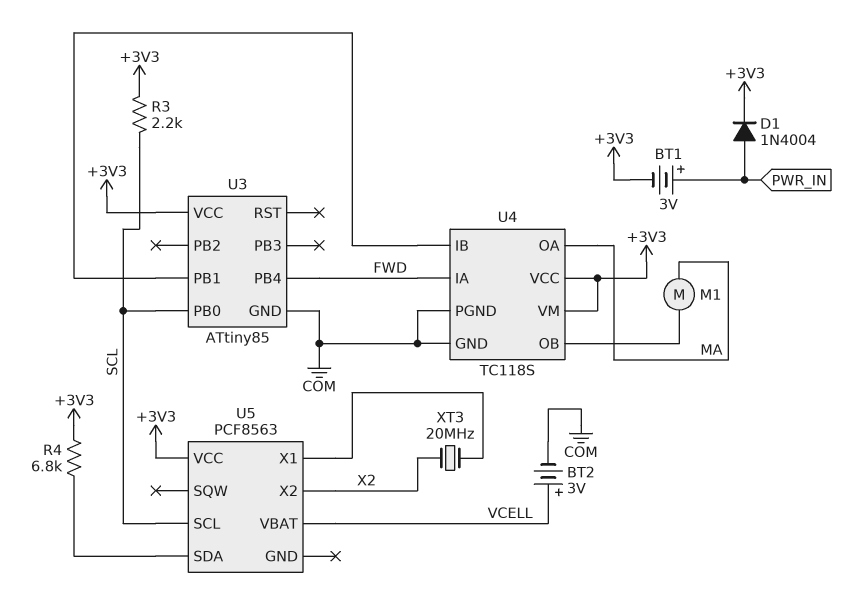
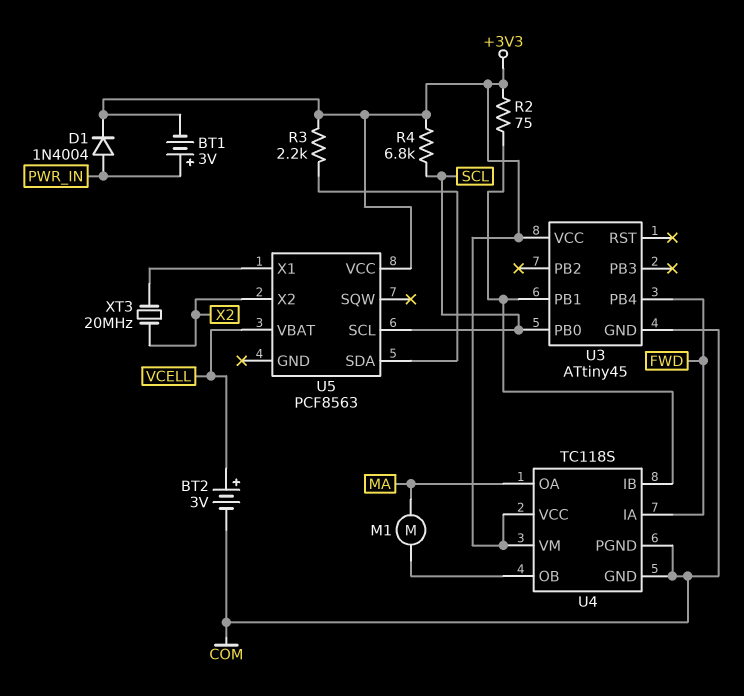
R2: none -> 75 (+3V3, U3/PB1)
R3: 2.2k (+3V3, SCL) -> 2.2k (+3V3, U5/SDA)
R4: 6.8k (+3V3, U5/SDA) -> 6.8k (+3V3, SCL)
U3: ATtiny85 -> ATtiny45

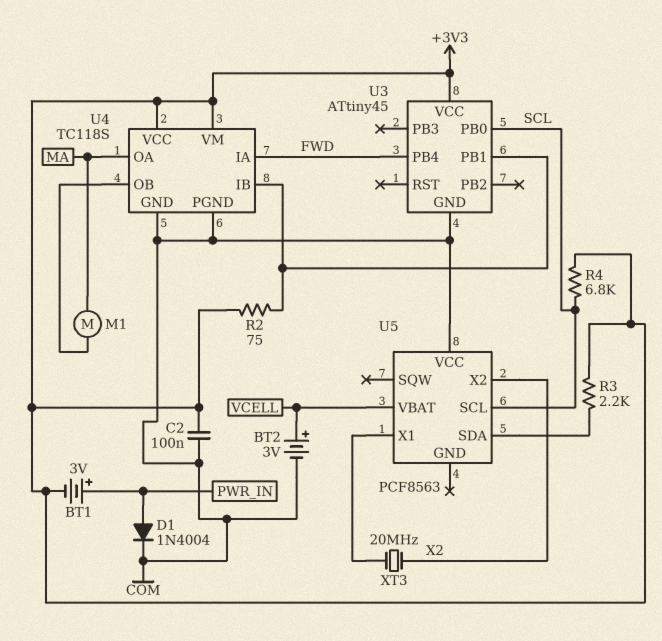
C2: none -> 100nF (+3V3, COM)
D1: diode 1N4004 (A PWR_IN, K +3V3) -> diode 1N4004 (A PWR_IN, K COM)
U5 pin VCC: +3V3 -> COM

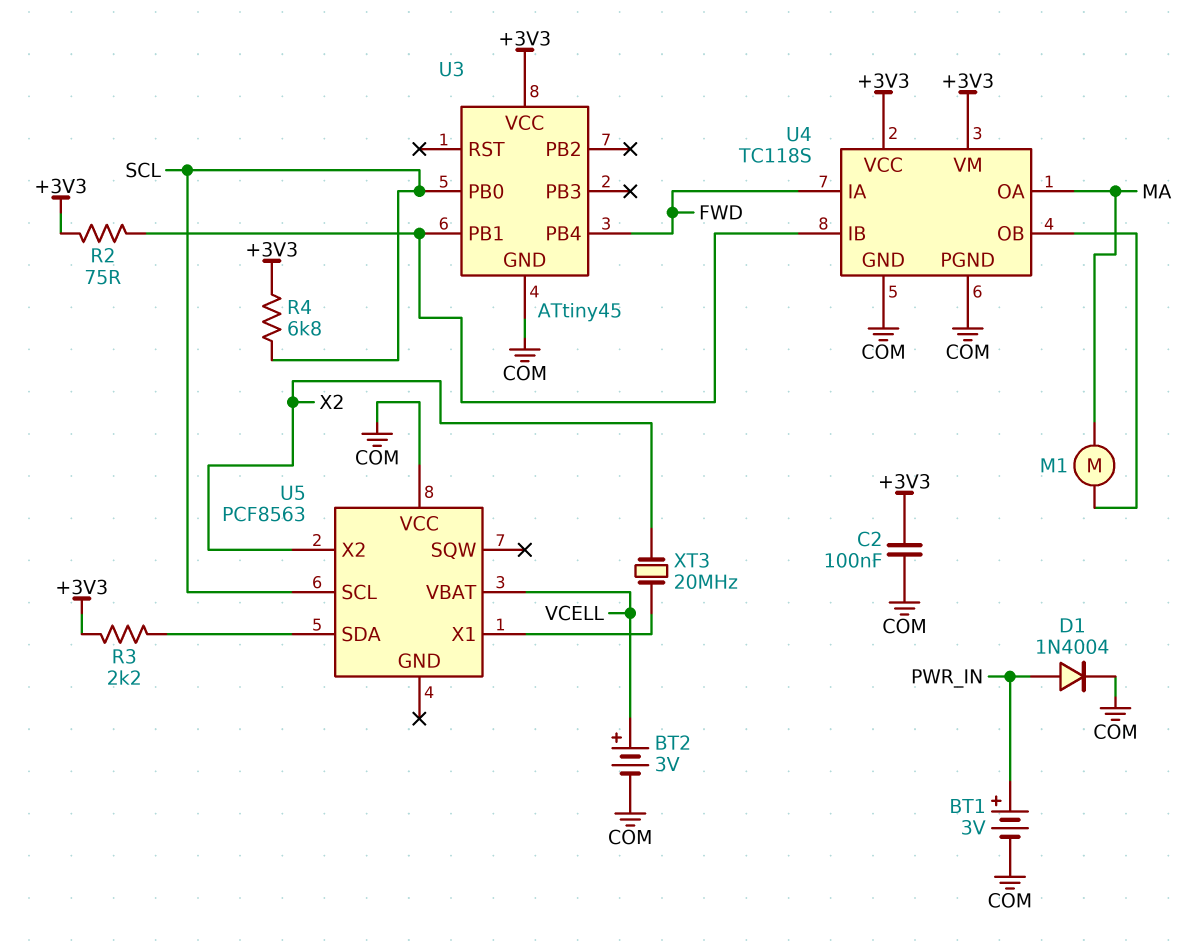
BT1: 3V (plus PWR_IN, minus +3V3) -> 3V (plus PWR_IN, minus COM)

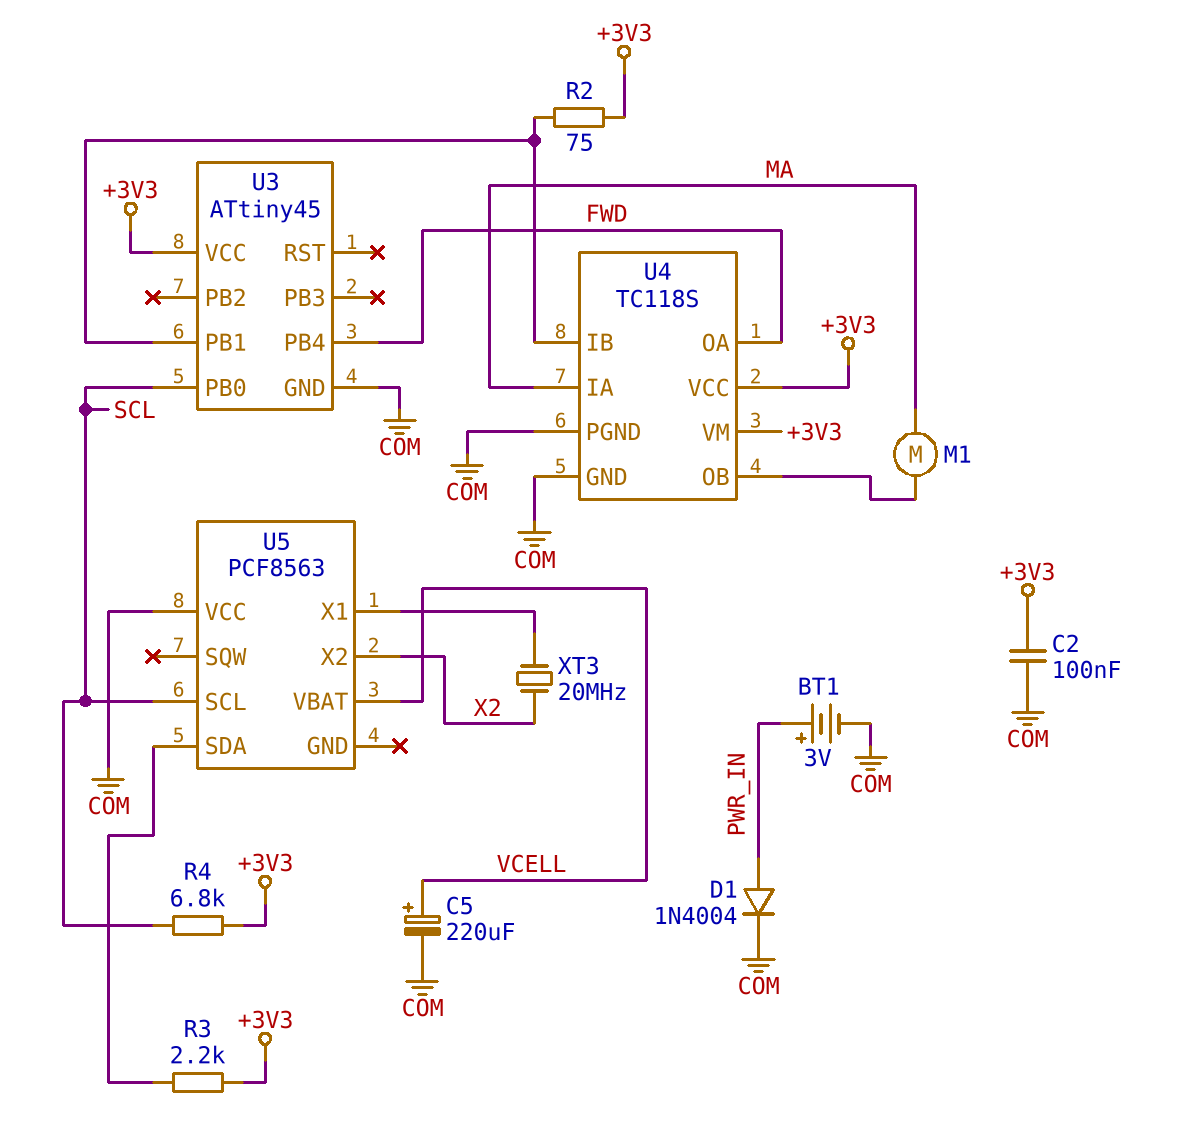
BT2: 3V (plus VCELL, minus COM) -> none
C5: none -> 220uF (plus VCELL, minus COM)
U4 pin IA: FWD -> MA
U4 pin OA: MA -> FWD

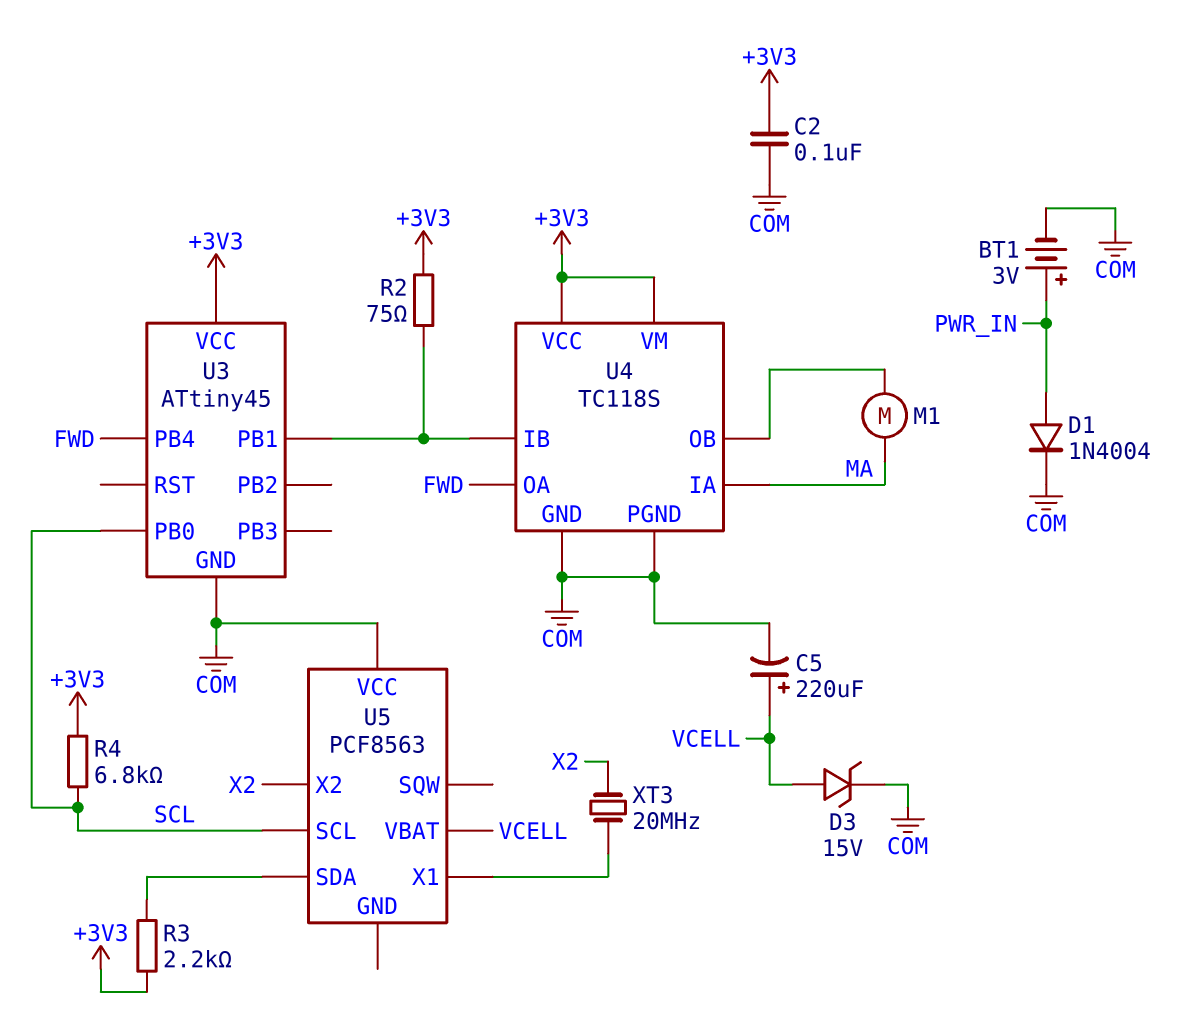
D3: none -> zener 15V (A VCELL, K COM)

